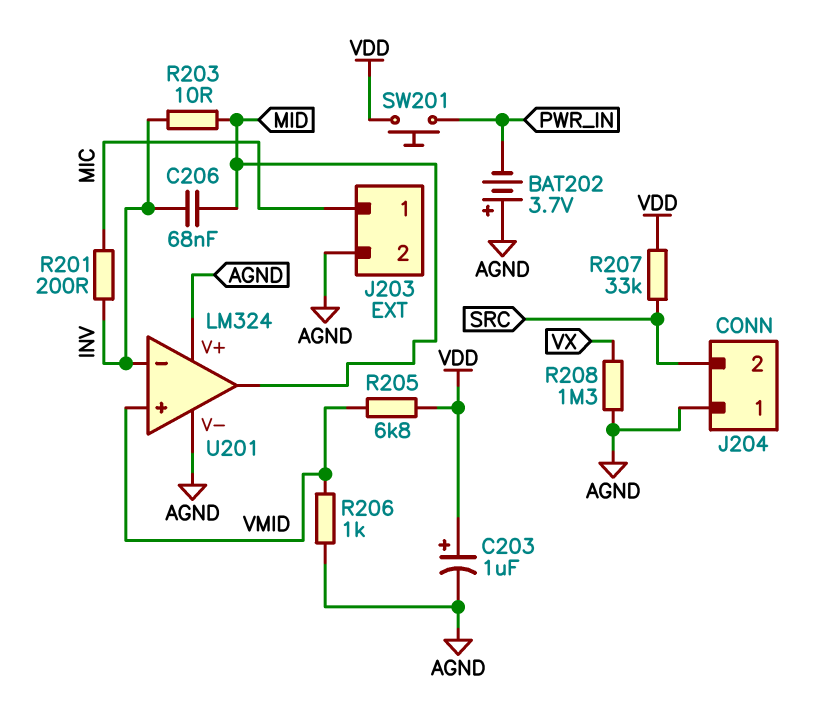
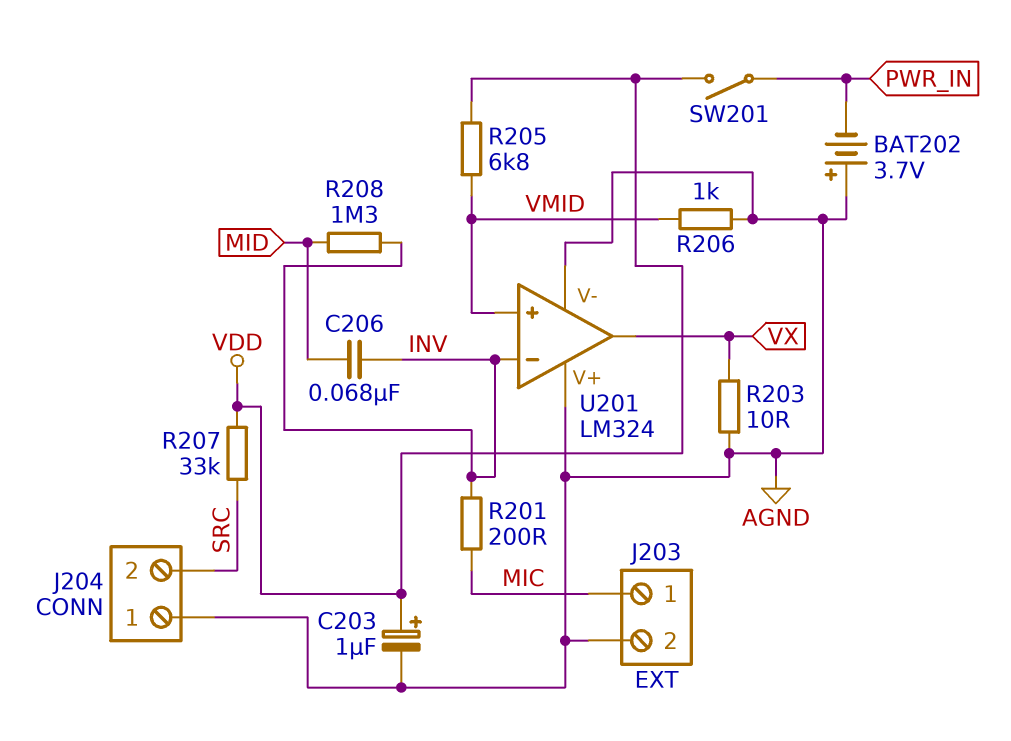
R203: 10 (INV, MID) -> 10 (AGND, VX)
R208: 1.3M (AGND, VX) -> 1.3M (INV, MID)
SW201: button (PWR_IN, VDD) -> switch (PWR_IN, VDD)
U201 pin out: MID -> VX

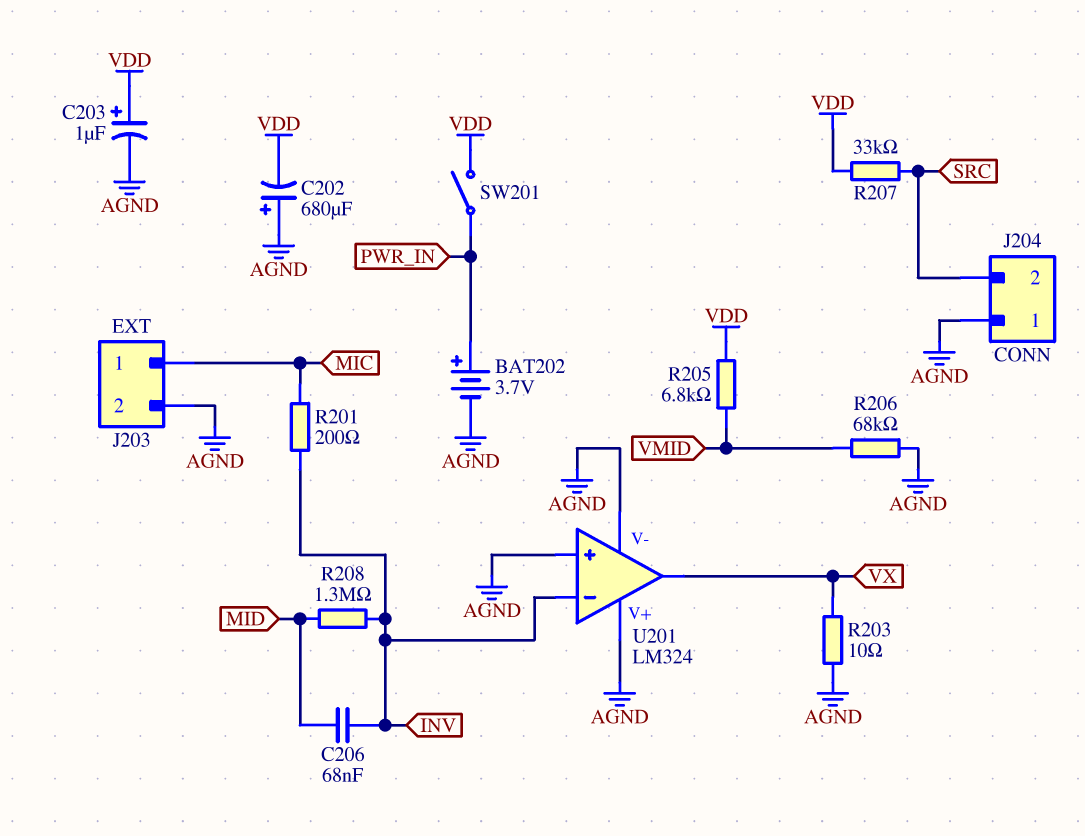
BAT202: 3.7V (plus AGND, minus PWR_IN) -> 3.7V (plus PWR_IN, minus AGND)
C202: none -> 680uF (plus AGND, minus VDD)
R206: 1k (AGND, VMID) -> 68k (AGND, VMID)
U201 pin in+: VMID -> AGND

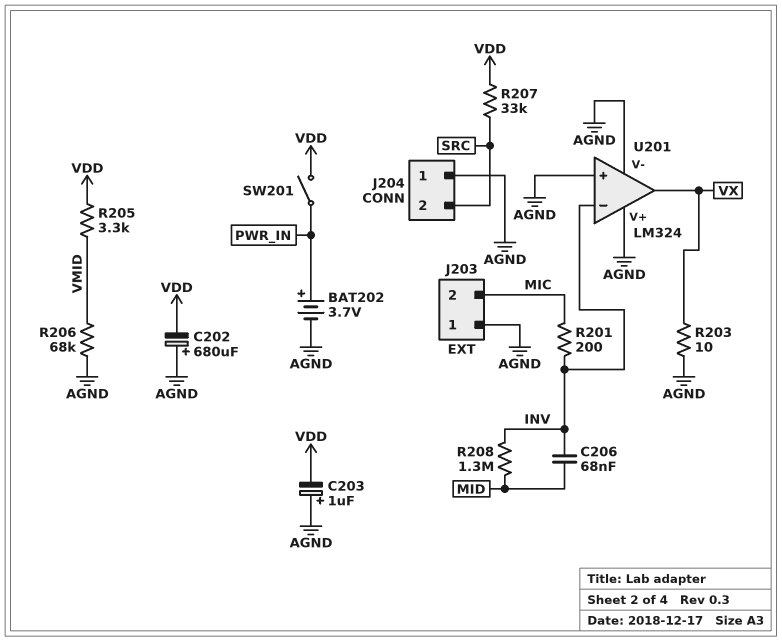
C203: 1uF (plus VDD, minus AGND) -> 1uF (plus AGND, minus VDD)
J203 pin 1: MIC -> AGND
J203 pin 2: AGND -> MIC
R205: 6.8k (VDD, VMID) -> 3.3k (VDD, VMID)

